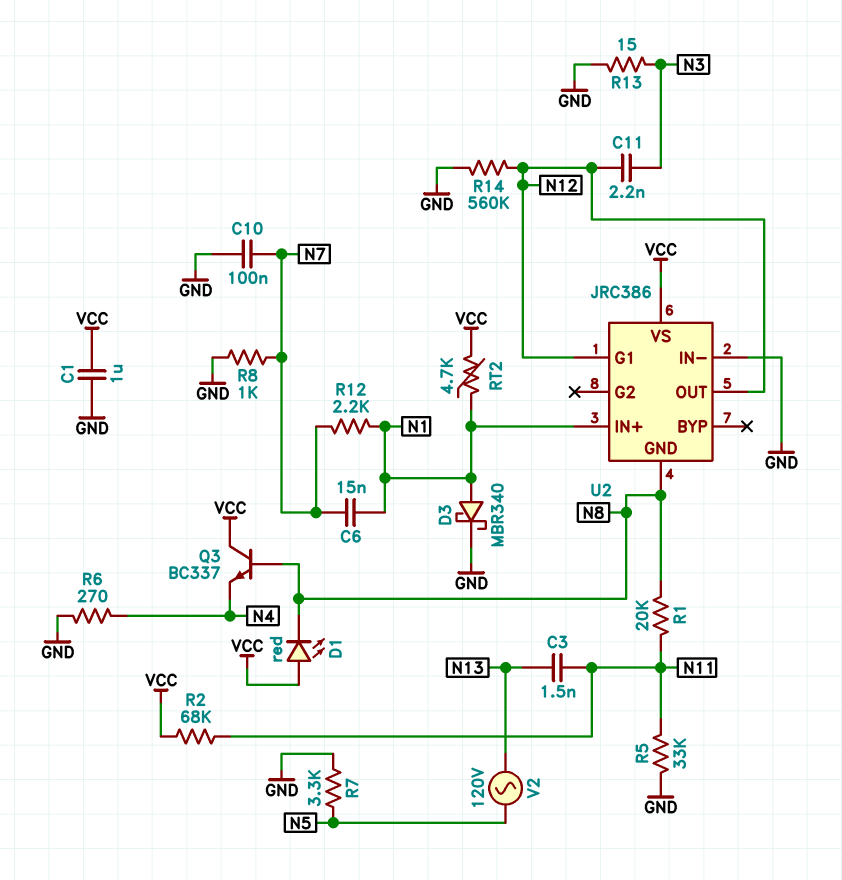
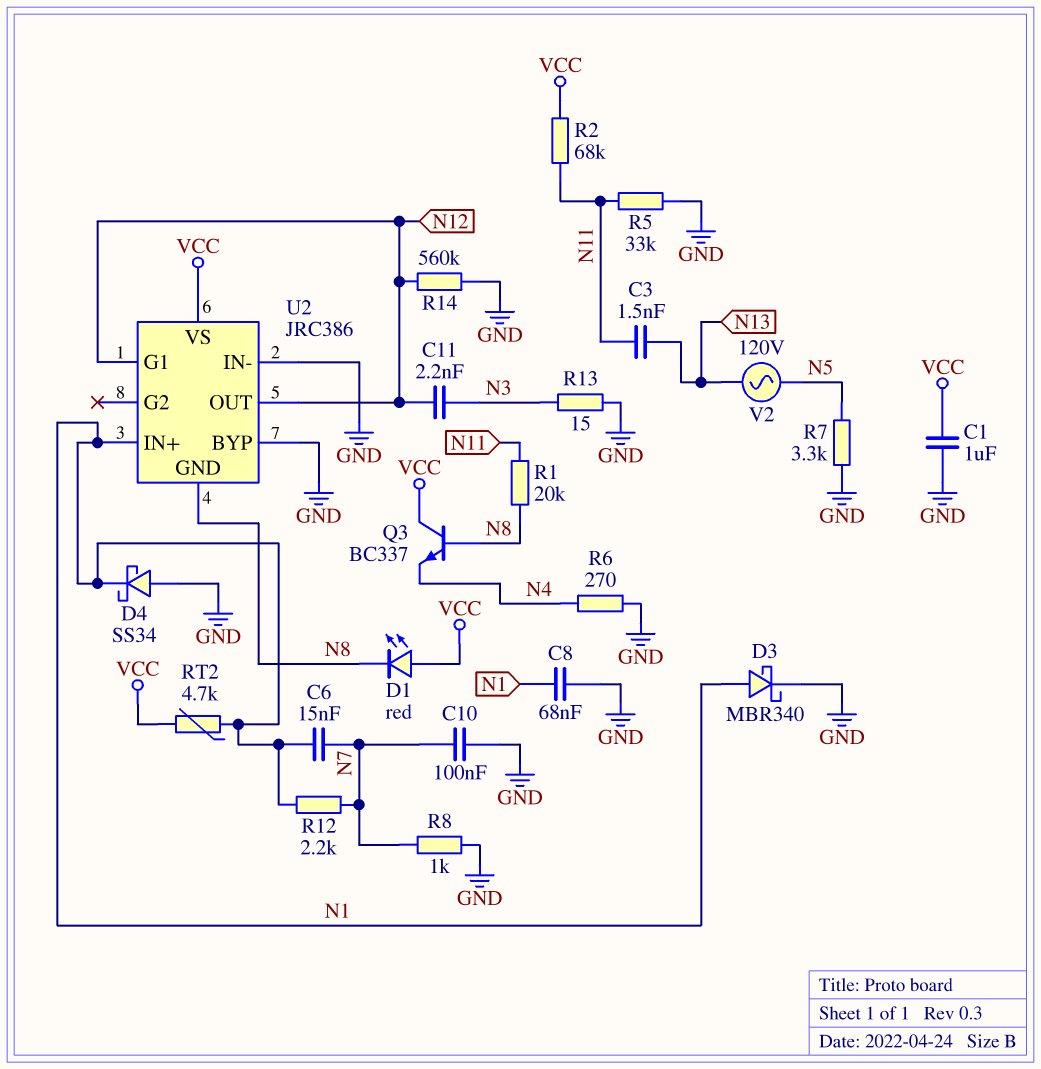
C8: none -> 68nF (GND, N1)
D4: none -> schottky SS34 (A GND, K N1)
U2 pin BYP: none -> GND

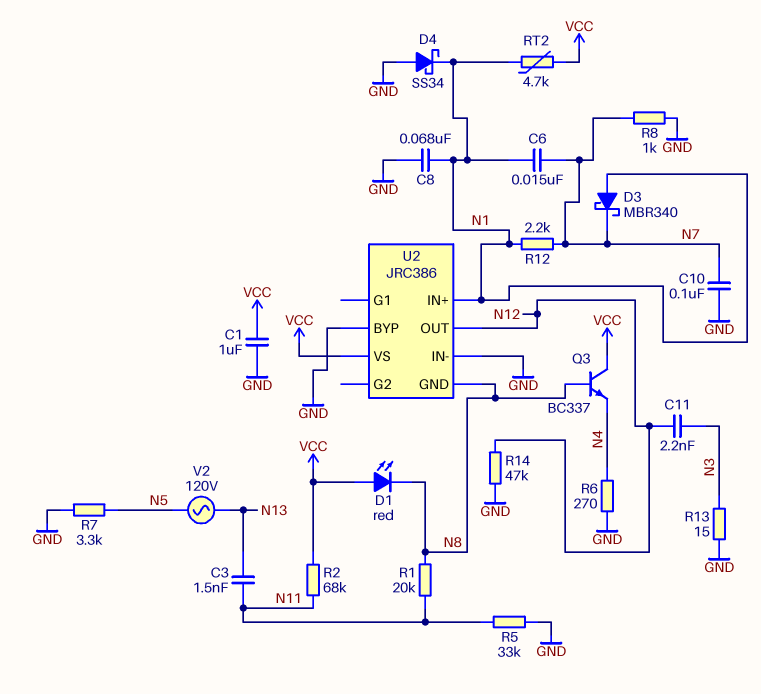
D3: schottky MBR340 (A N1, K GND) -> schottky MBR340 (A N1, K N7)
R14: 560k (GND, N12) -> 47k (GND, N12)
U2 pin G1: N12 -> none

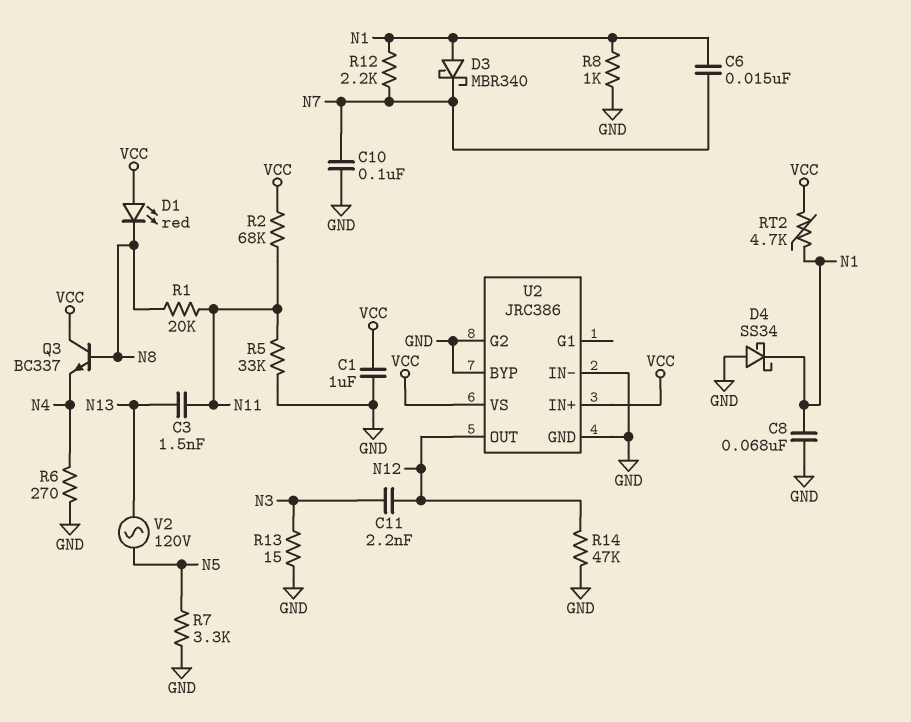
R8: 1k (GND, N7) -> 1k (GND, N1)
U2 pin G2: none -> GND
U2 pin GND: N8 -> GND
U2 pin IN+: N1 -> VCC

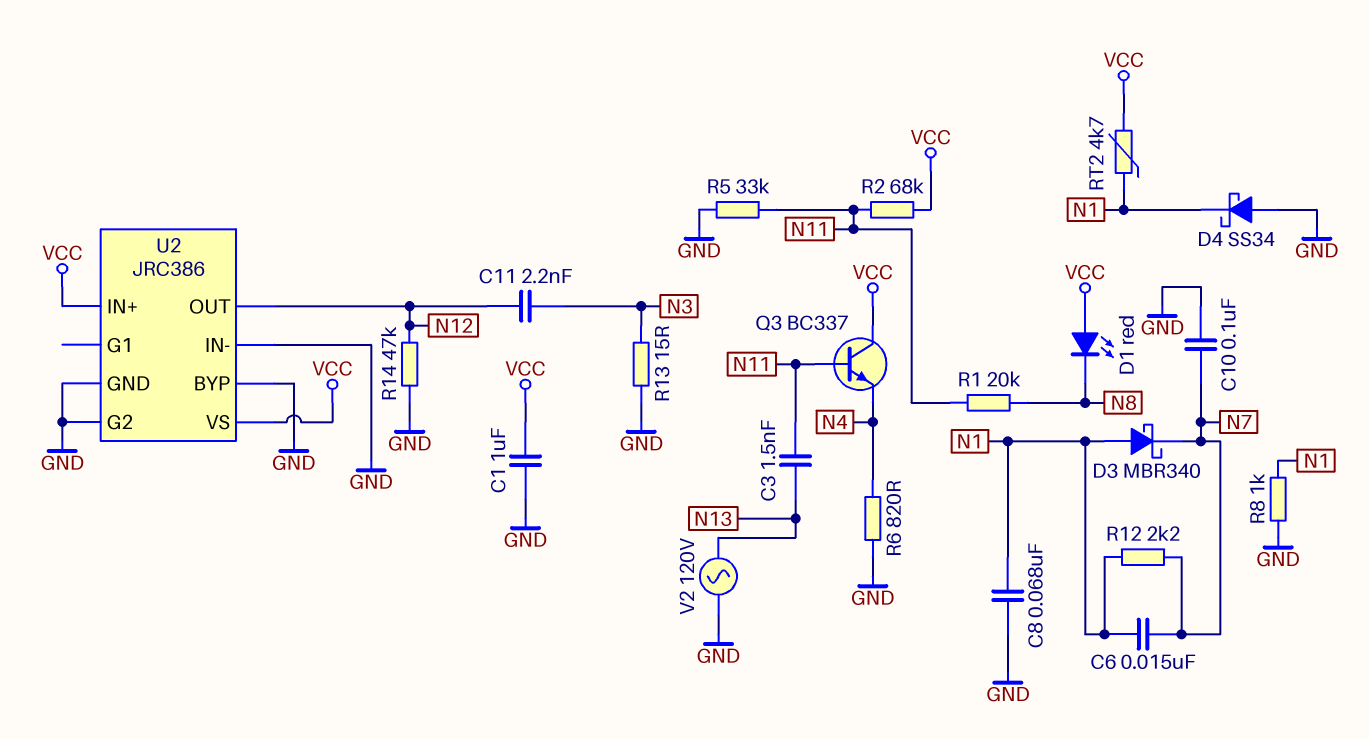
Q3: NPN BC337 (B N8, C VCC, E N4) -> NPN BC337 (B N11, C VCC, E N4)
R6: 270 (GND, N4) -> 820 (GND, N4)
R7: 3.3k (GND, N5) -> none
V2: AC 120V (N5, N13) -> AC 120V (GND, N13)

